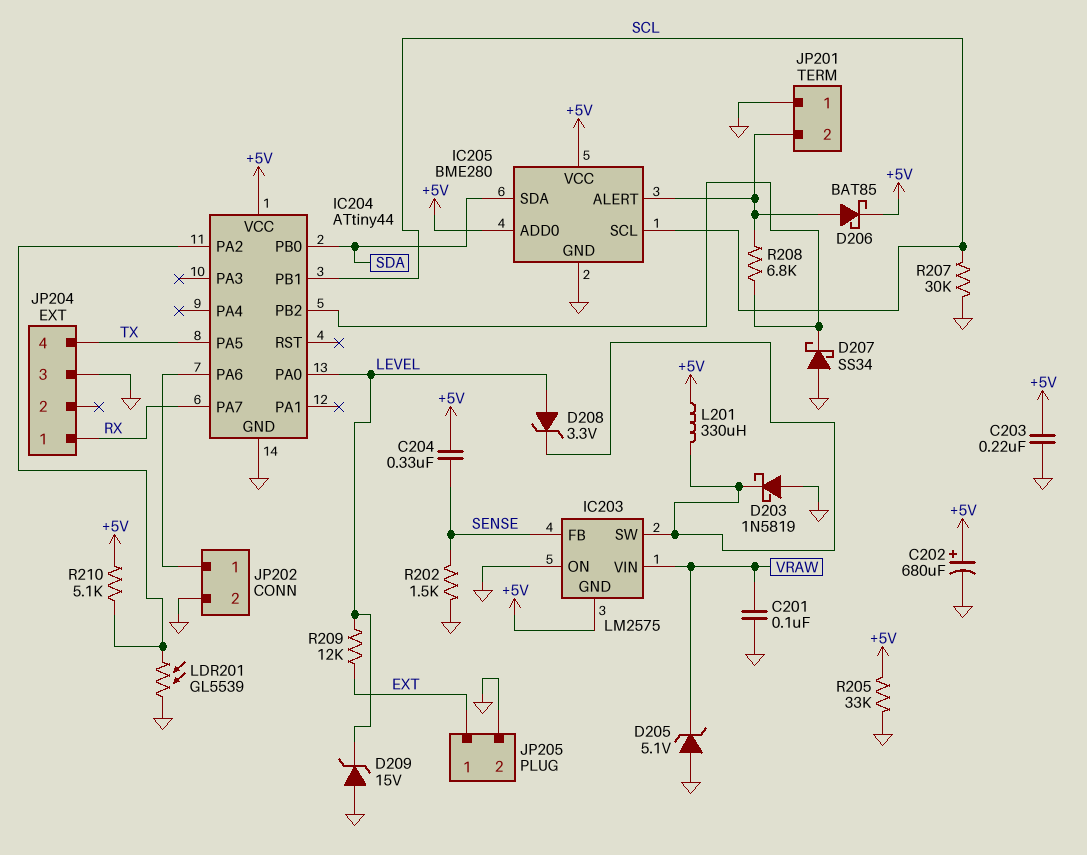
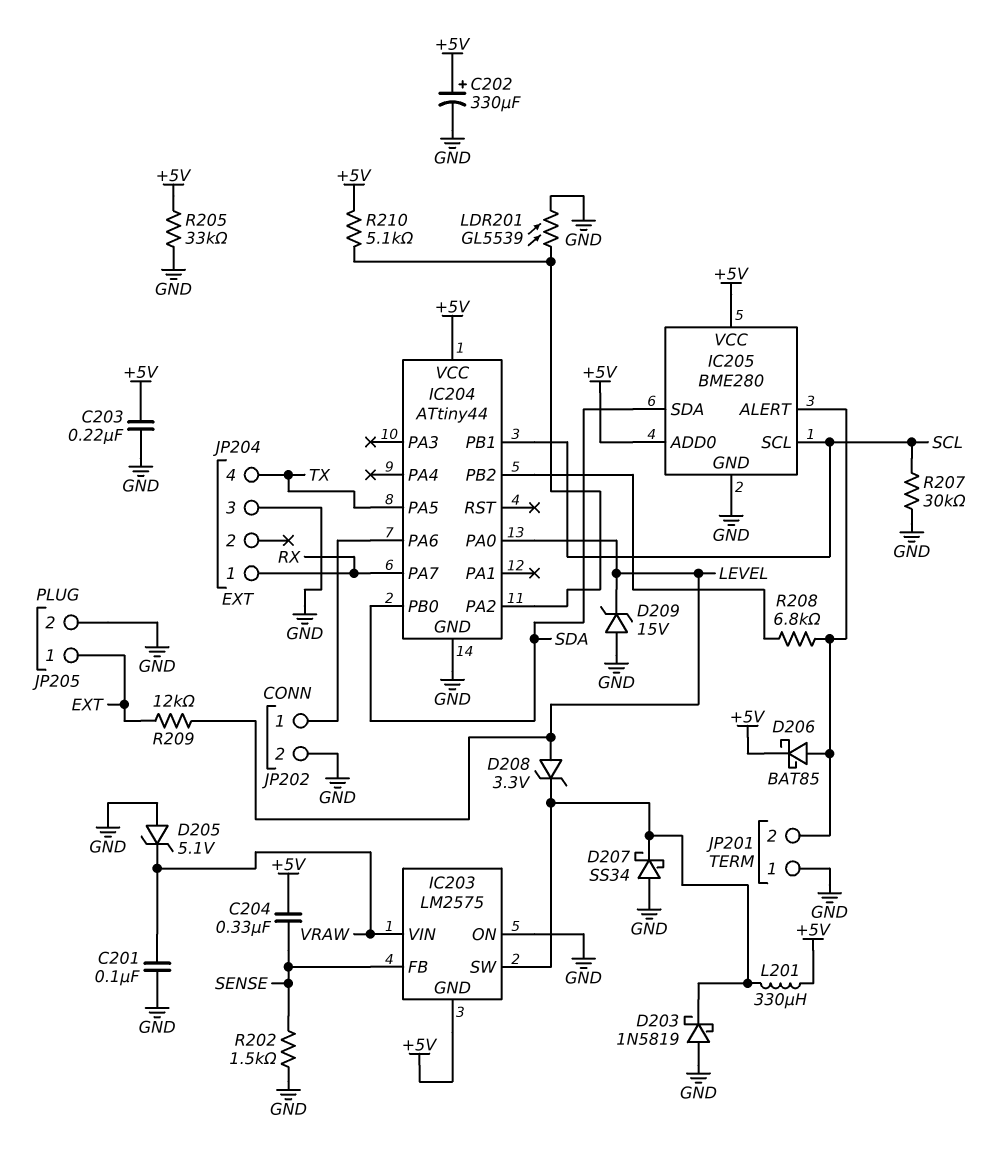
C202: 680uF (plus +5V, minus GND) -> 330uF (plus +5V, minus GND)
D207: schottky SS34 (A GND, K IC204/PB2) -> schottky SS34 (A GND, K IC203/SW)

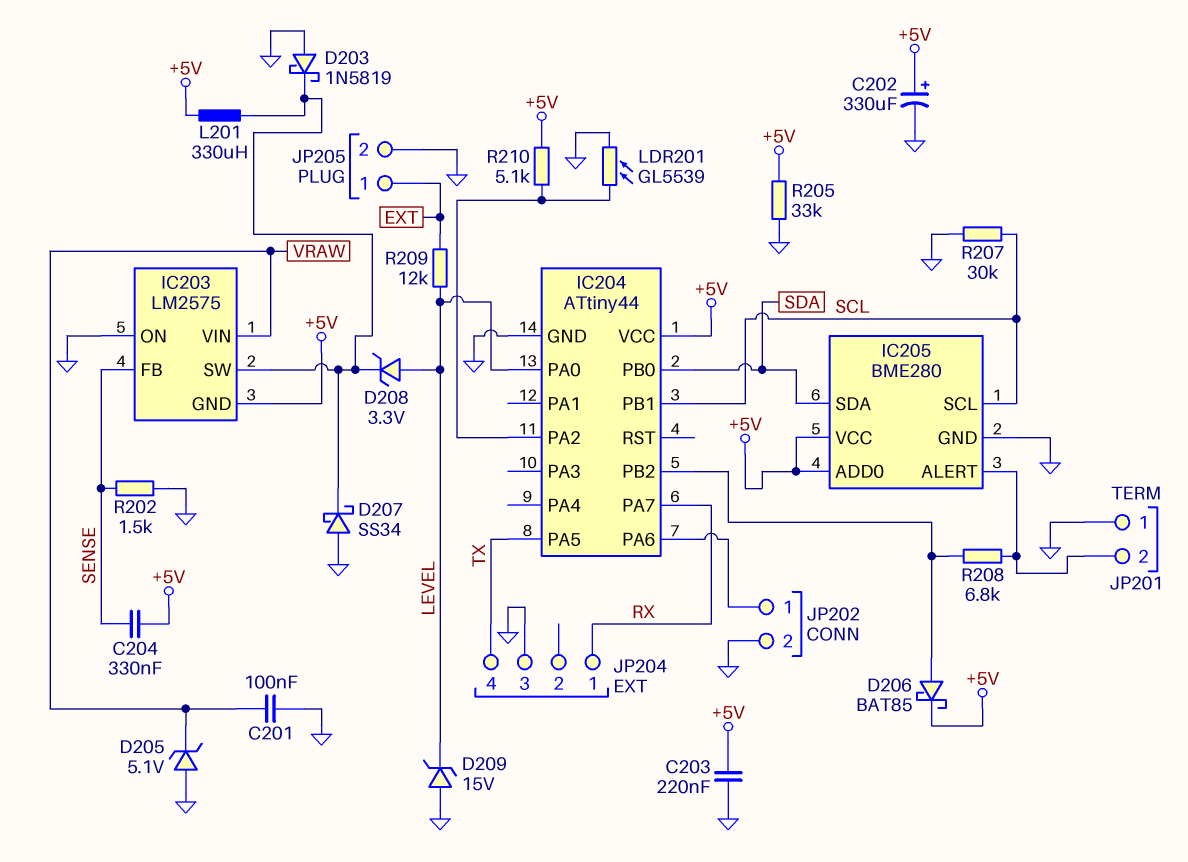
D206: schottky BAT85 (A IC205/ALERT, K +5V) -> schottky BAT85 (A IC204/PB2, K +5V)

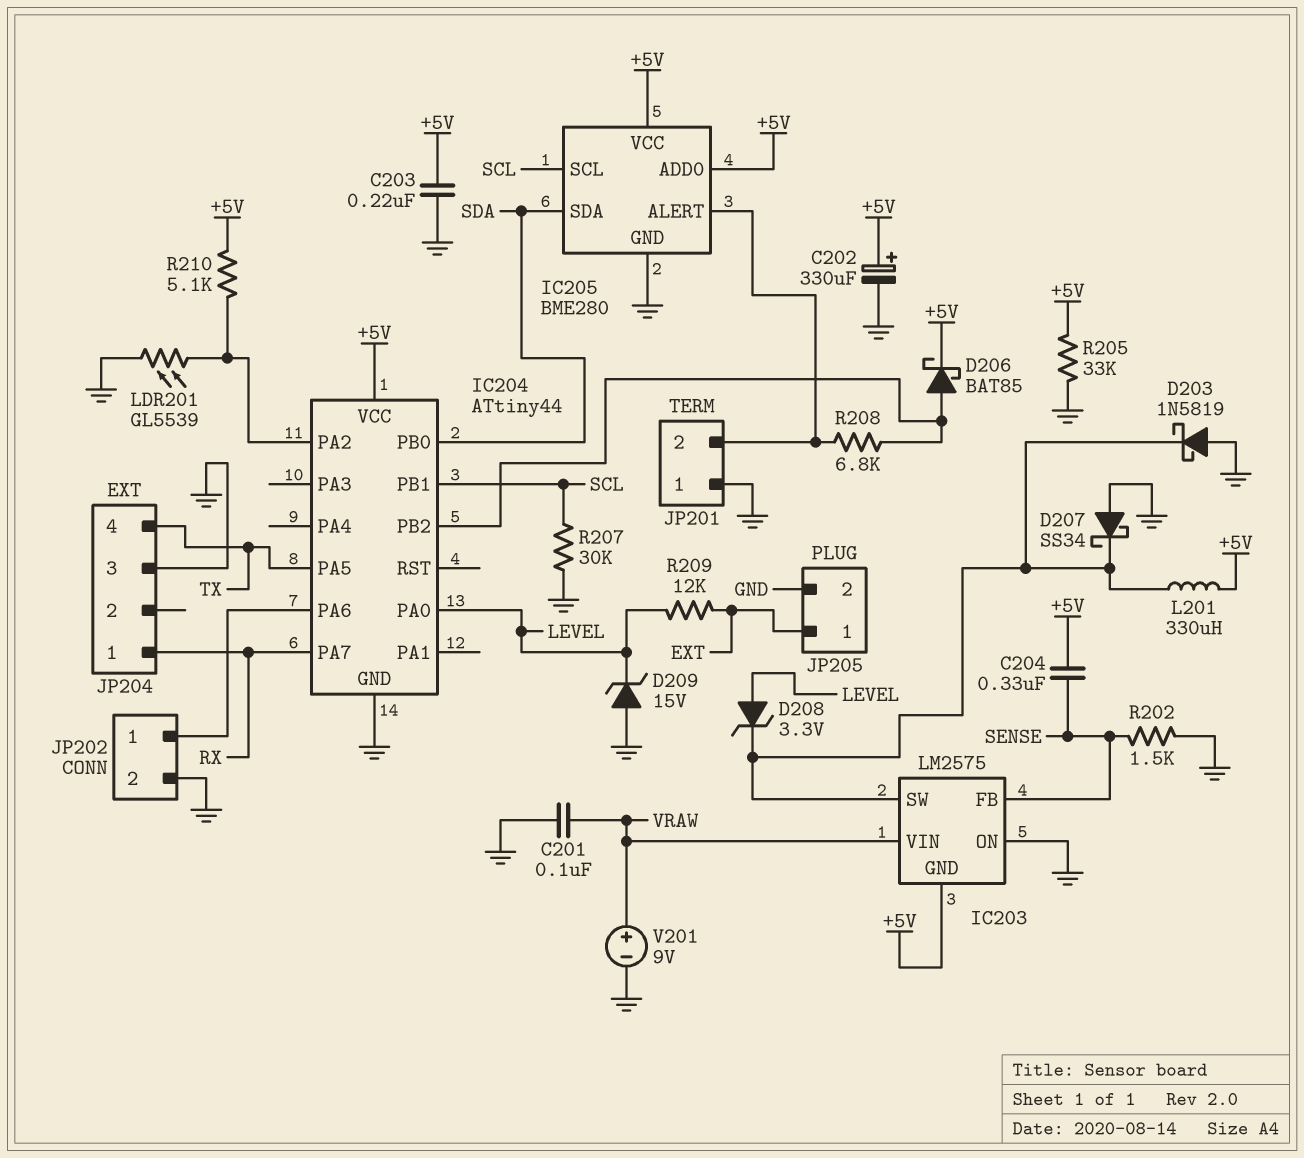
D205: zener 5.1V (A GND, K VRAW) -> none
V201: none -> 9V (plus VRAW, minus GND)

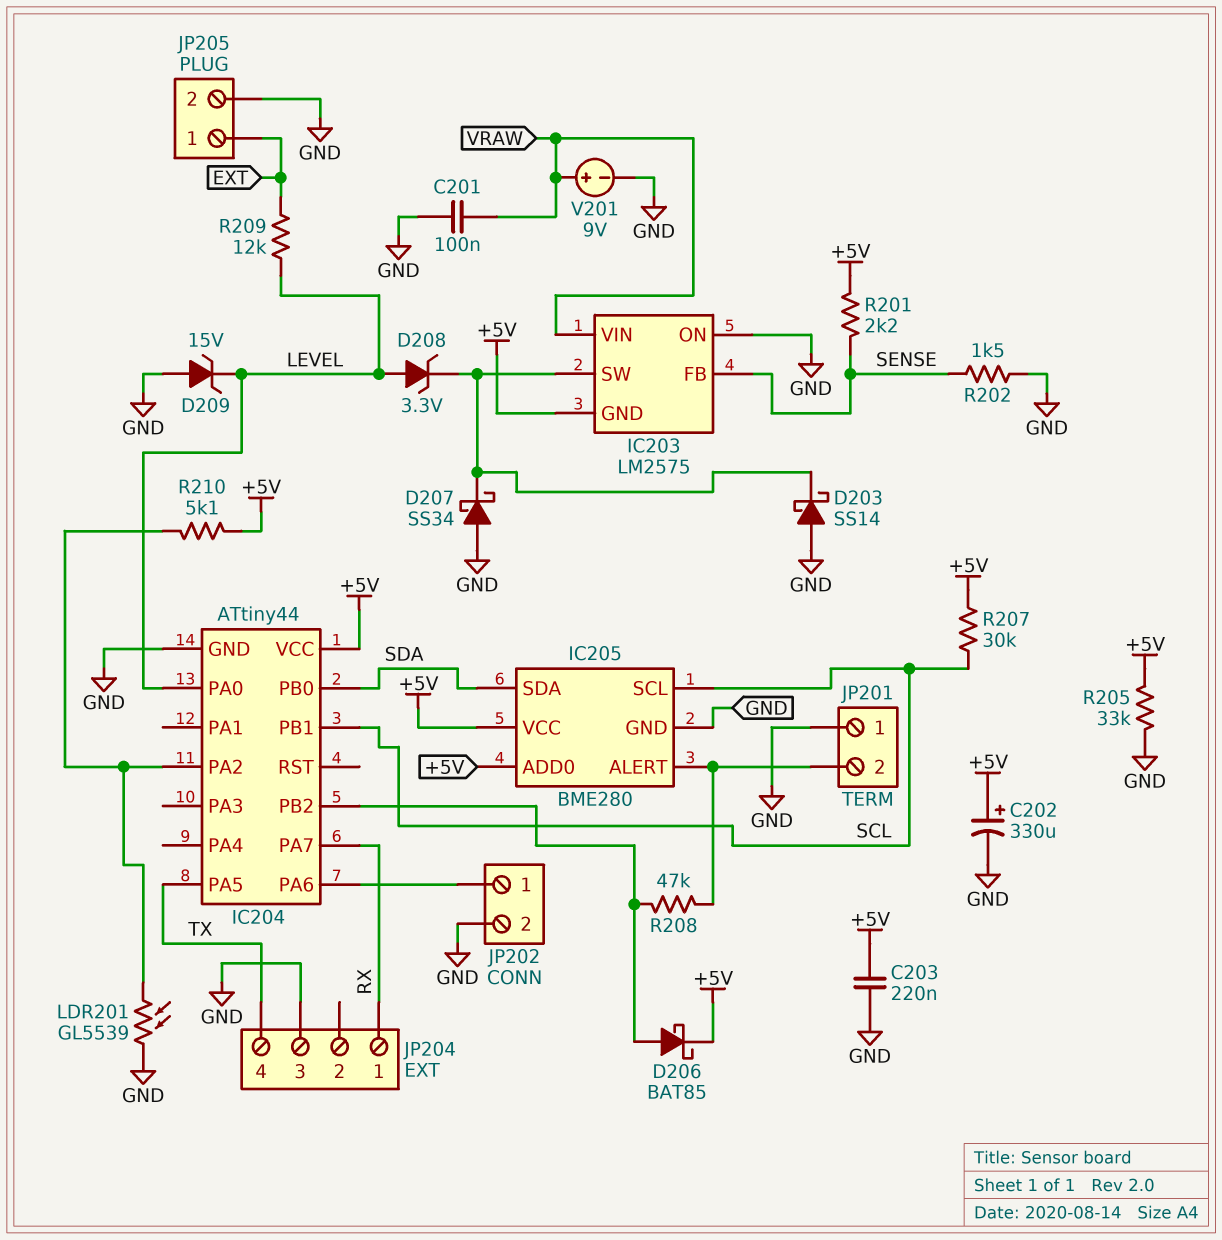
C204: 330nF (+5V, SENSE) -> none
D203: schottky 1N5819 (A GND, K IC203/SW) -> schottky SS14 (A GND, K IC203/SW)
L201: 330uH (+5V, IC203/SW) -> none
R201: none -> 2.2k (+5V, SENSE)
R207: 30k (GND, SCL) -> 30k (+5V, SCL)
R208: 6.8k (IC204/PB2, IC205/ALERT) -> 47k (IC204/PB2, IC205/ALERT)

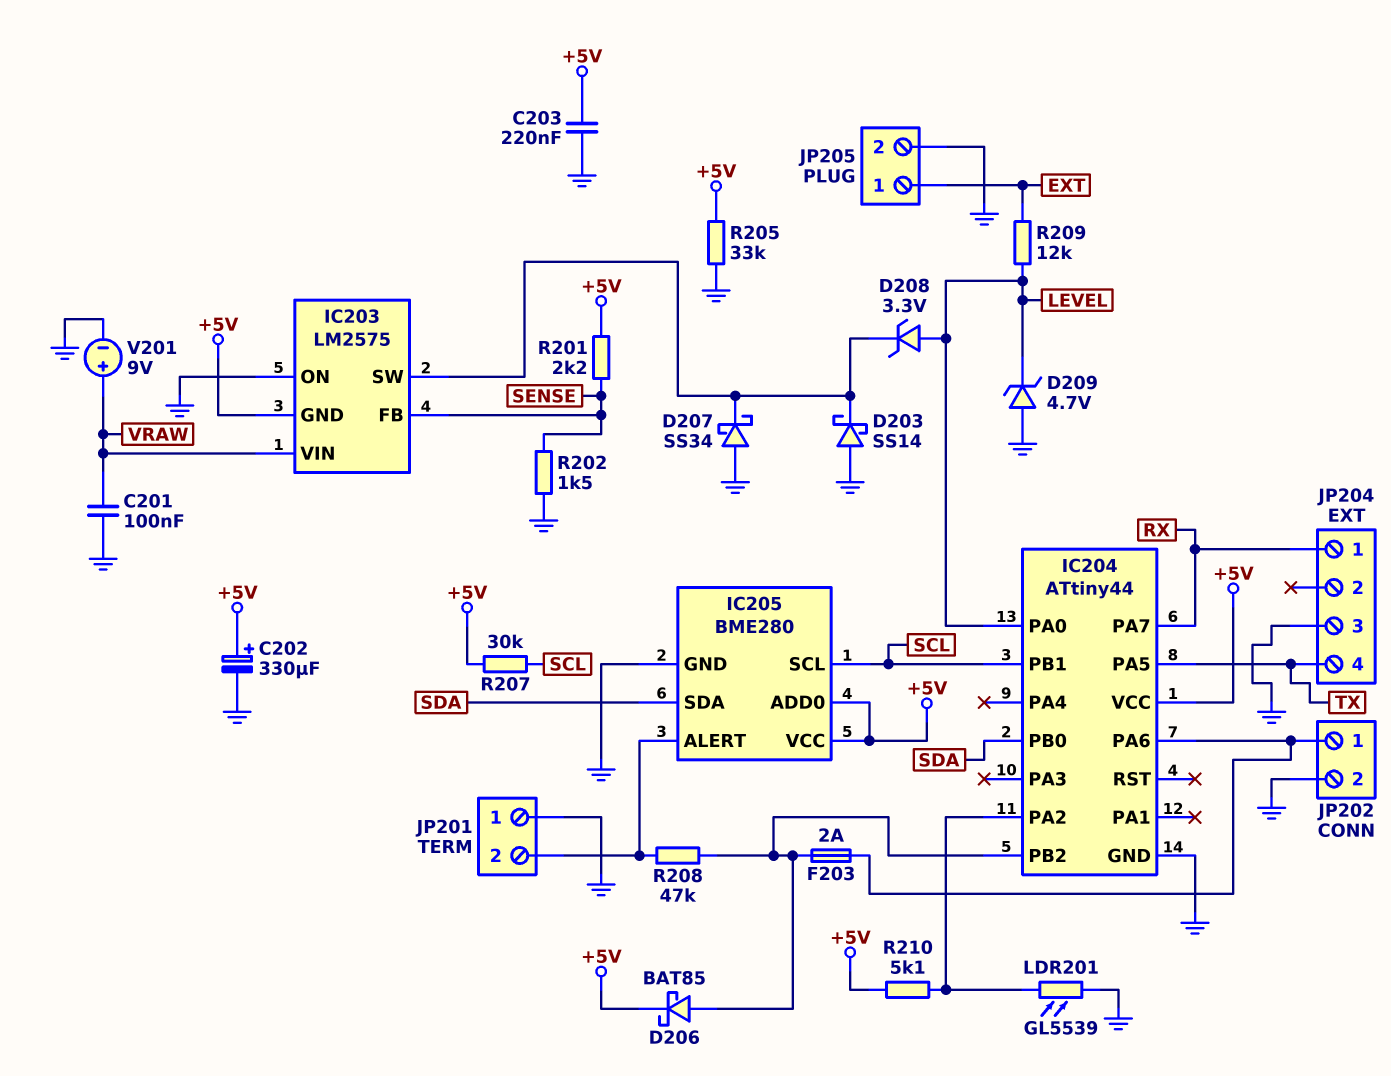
D209: zener 15V (A GND, K LEVEL) -> zener 4.7V (A GND, K LEVEL)
F203: none -> 2A (IC204/PA6, IC204/PB2)

